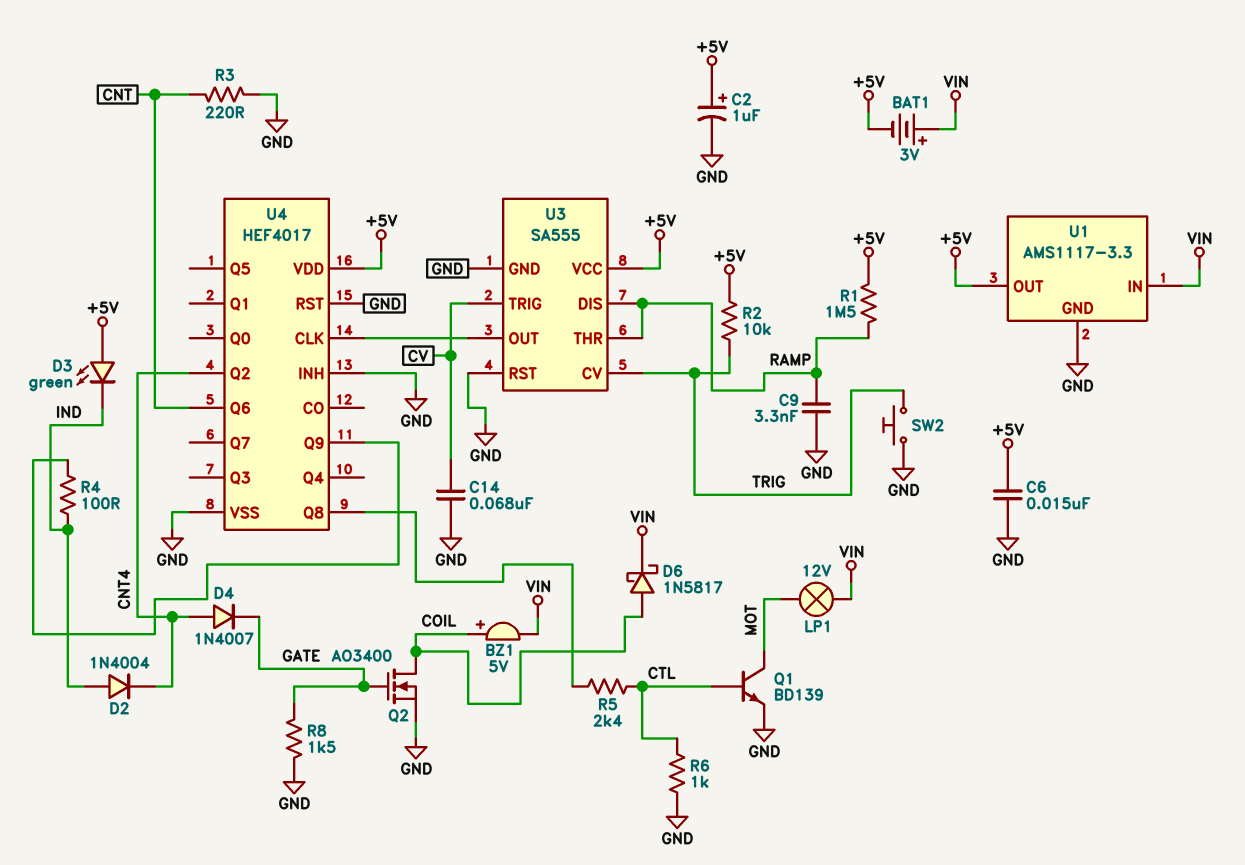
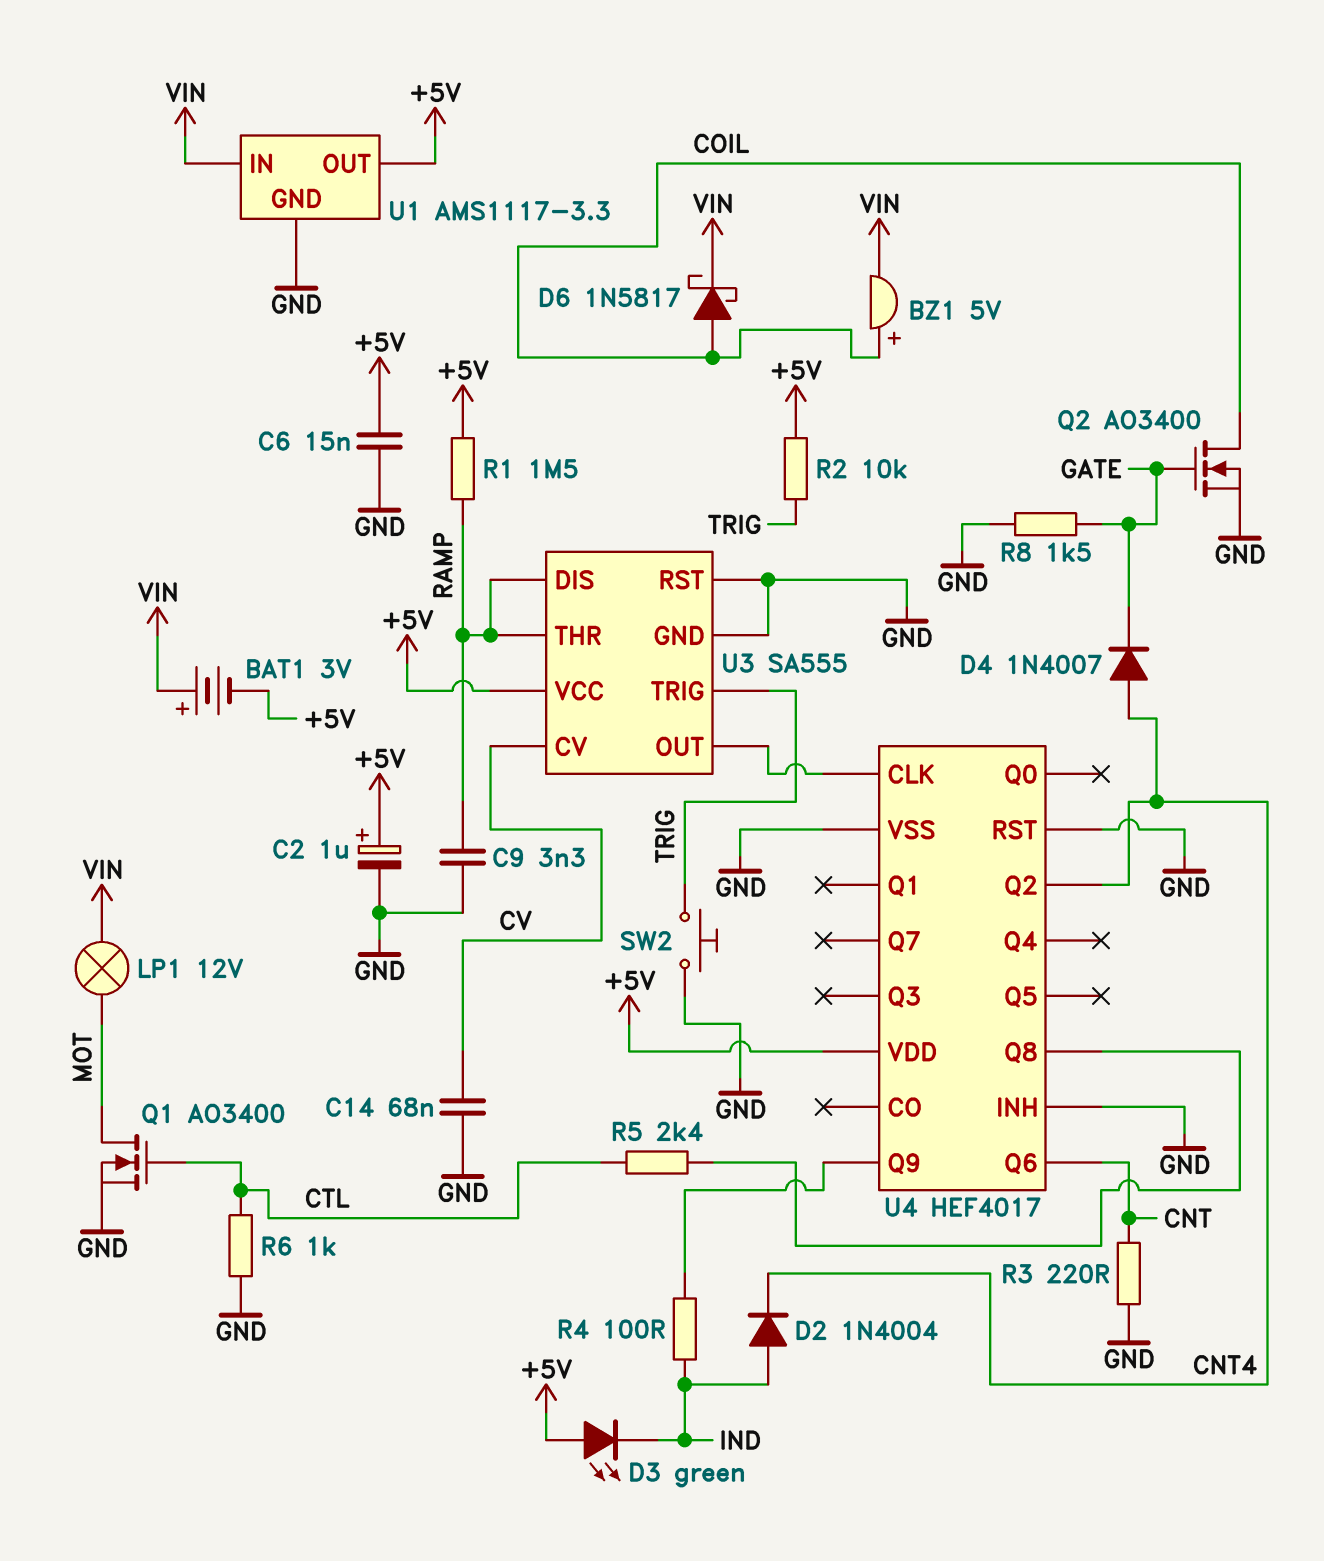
Q1: NPN BD139 (B CTL, C MOT, E GND) -> NMOS AO3400 (G CTL, D MOT, S GND)
U3 pin CV: TRIG -> CV
U3 pin TRIG: CV -> TRIG

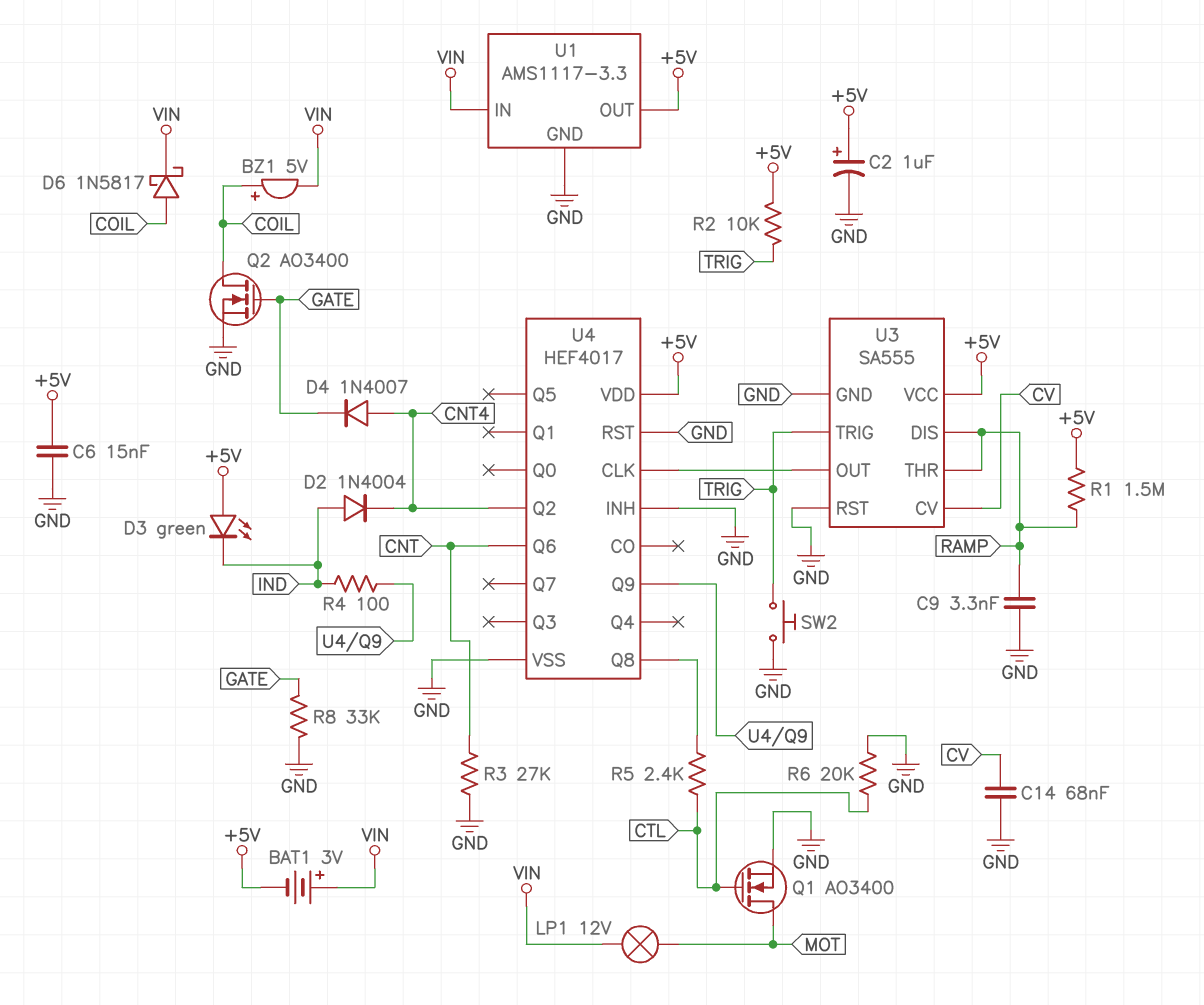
R3: 220 (CNT, GND) -> 27k (CNT, GND)
R6: 1k (CTL, GND) -> 20k (CTL, GND)
R8: 1.5k (GATE, GND) -> 33k (GATE, GND)

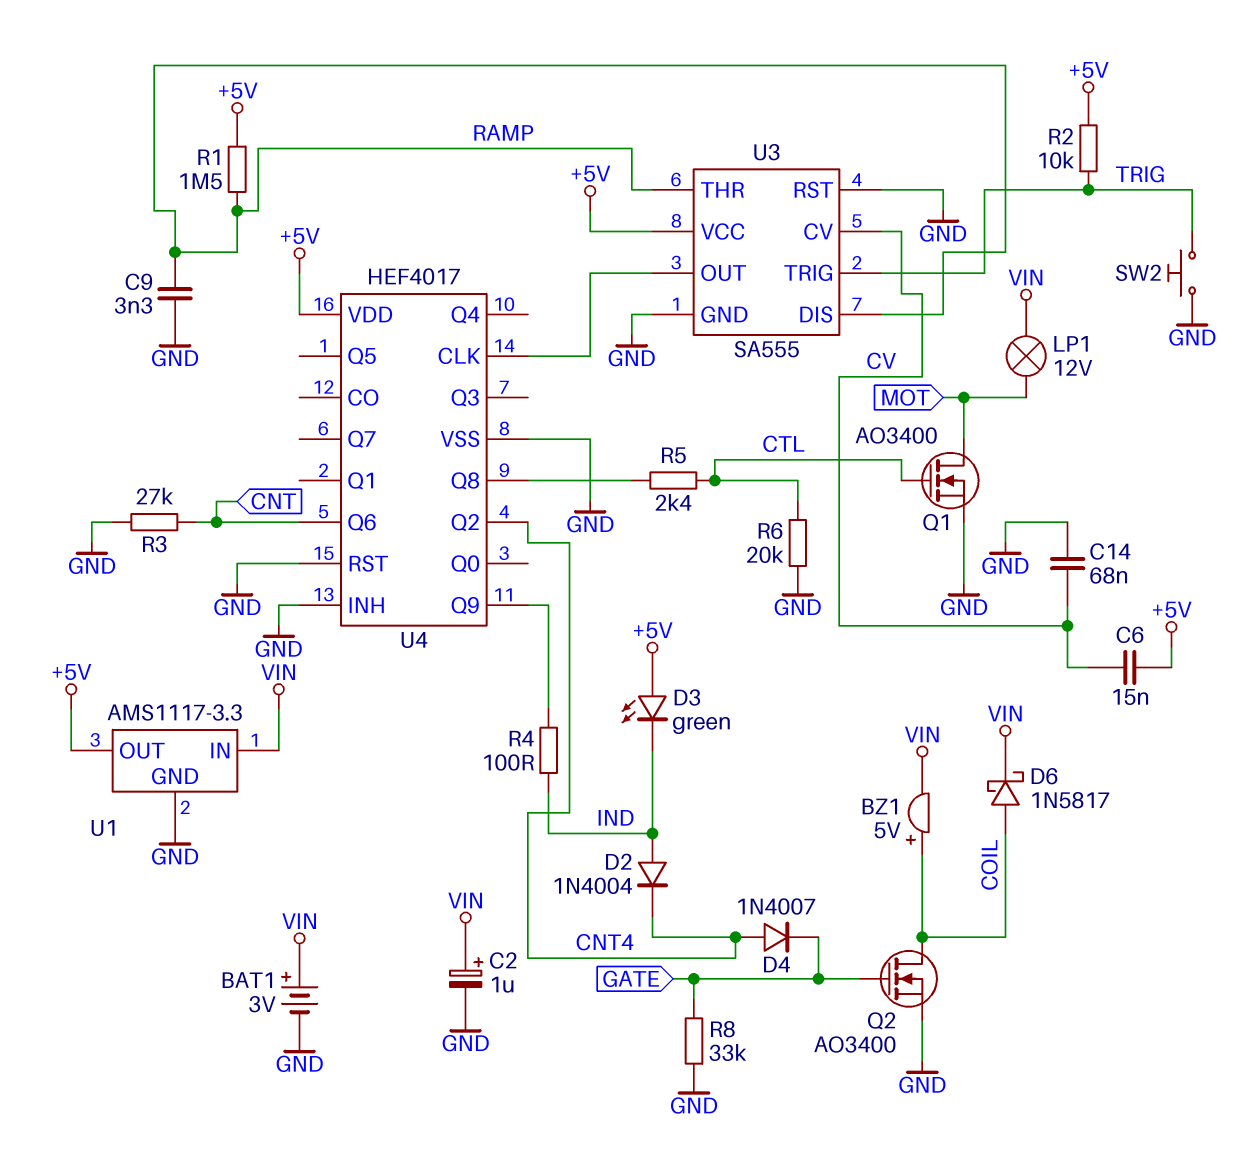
BAT1: 3V (plus VIN, minus +5V) -> 3V (plus VIN, minus GND)
C2: 1uF (plus +5V, minus GND) -> 1uF (plus VIN, minus GND)
C6: 15nF (+5V, GND) -> 15nF (+5V, CV)

